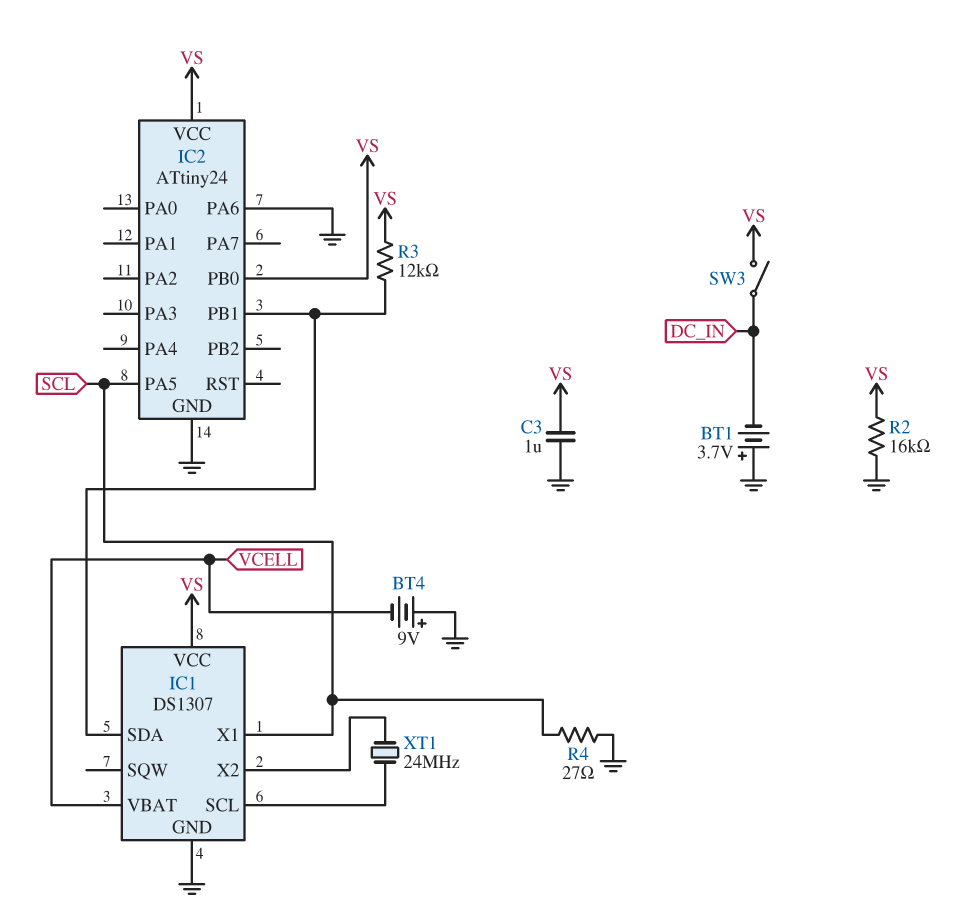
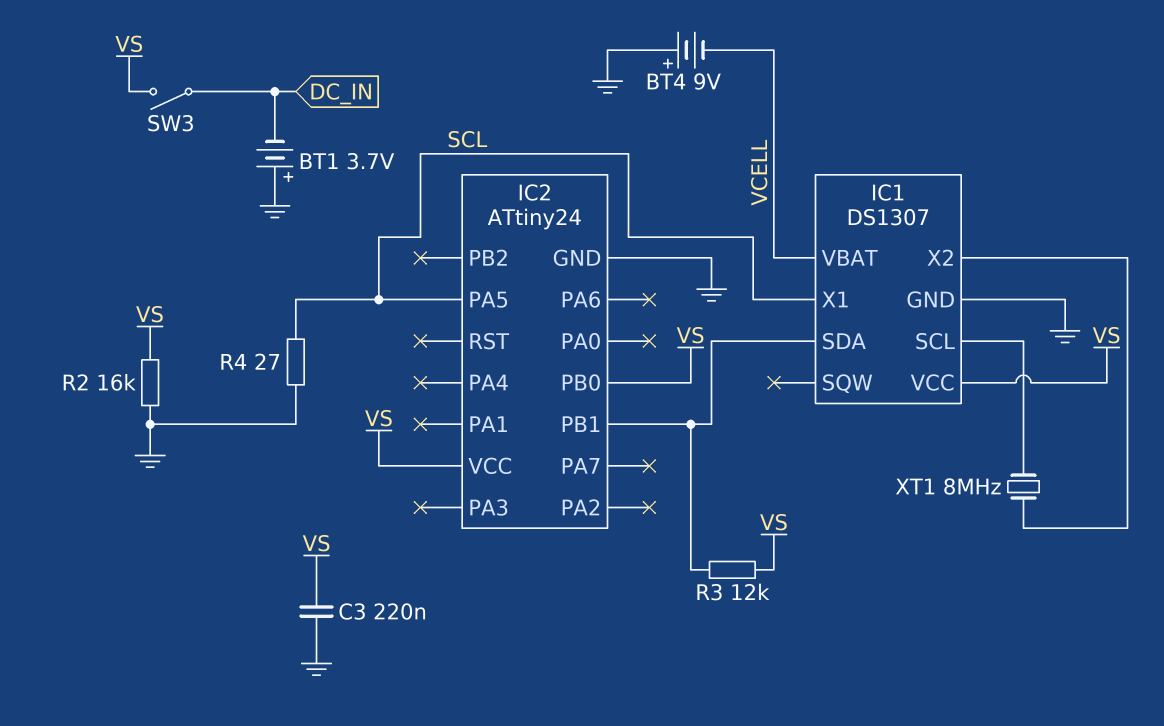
C3: 1uF (GND, VS) -> 220nF (GND, VS)
IC2 pin PA6: GND -> none
XT1: 24MHz (IC1/SCL, IC1/X2) -> 8MHz (IC1/SCL, IC1/X2)

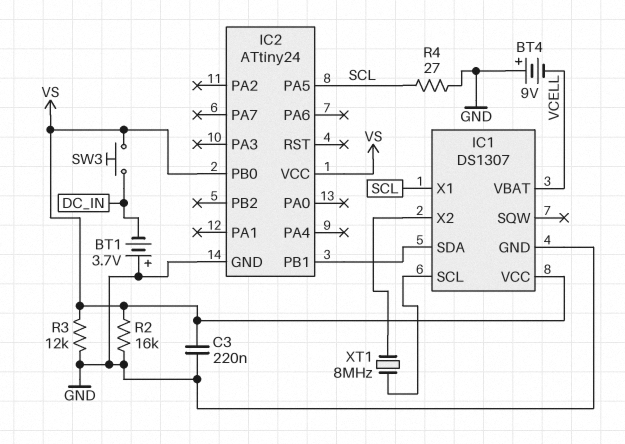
R3: 12k (IC1/SDA, VS) -> 12k (GND, VS)
SW3: switch (DC_IN, VS) -> button (DC_IN, VS)

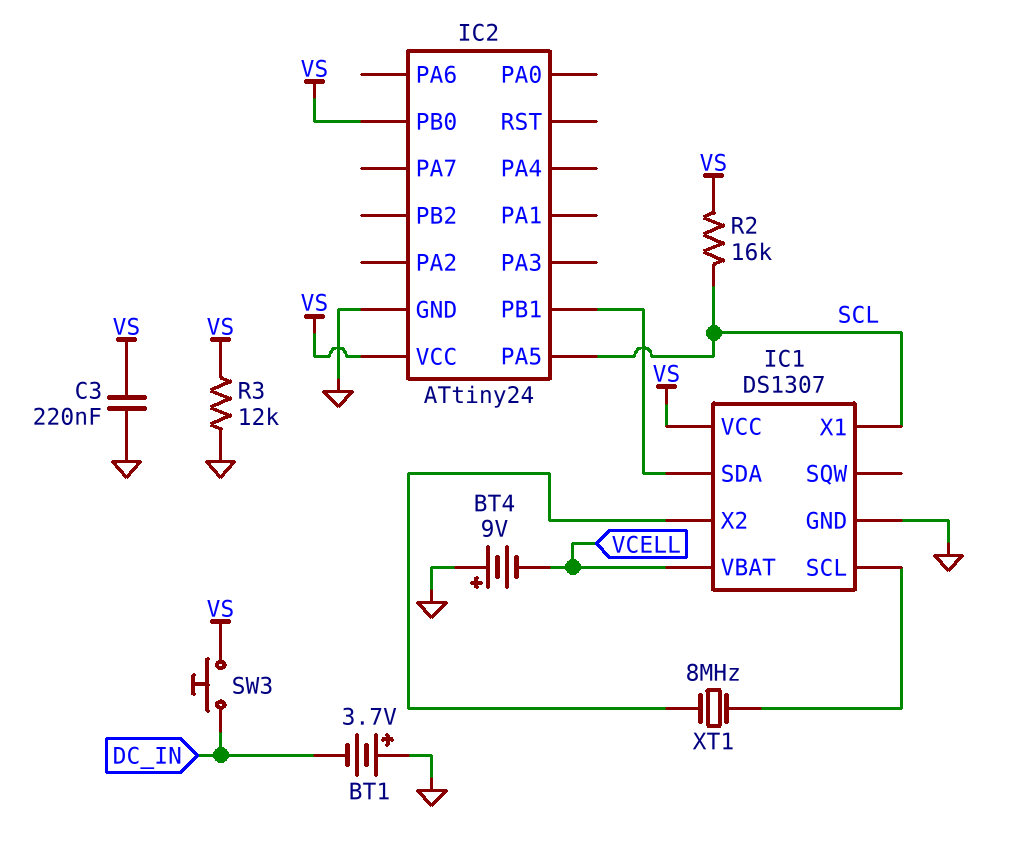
R2: 16k (GND, VS) -> 16k (SCL, VS)
R4: 27 (GND, SCL) -> none

